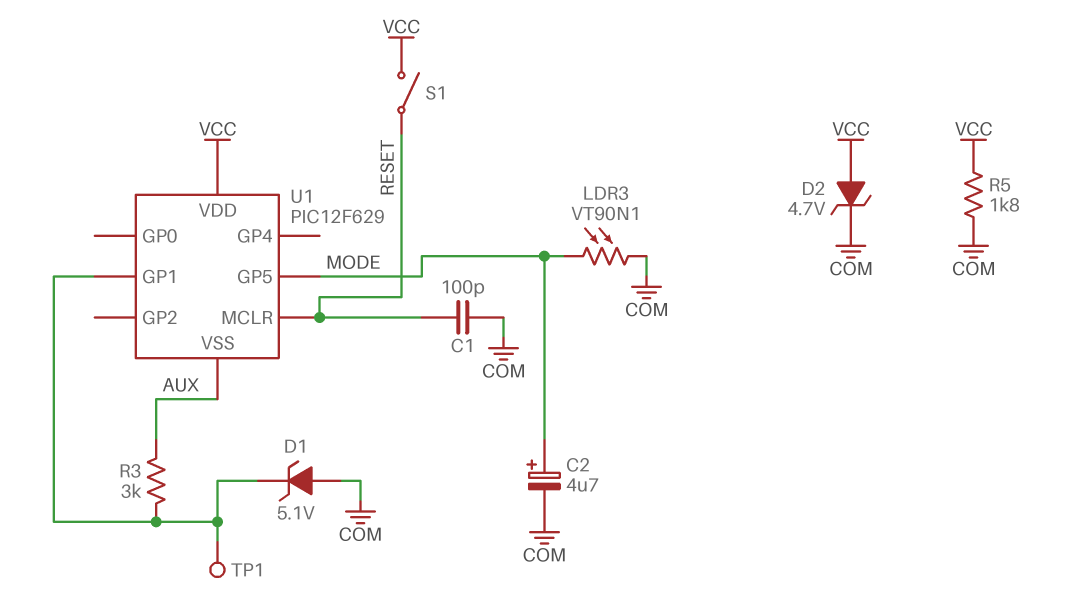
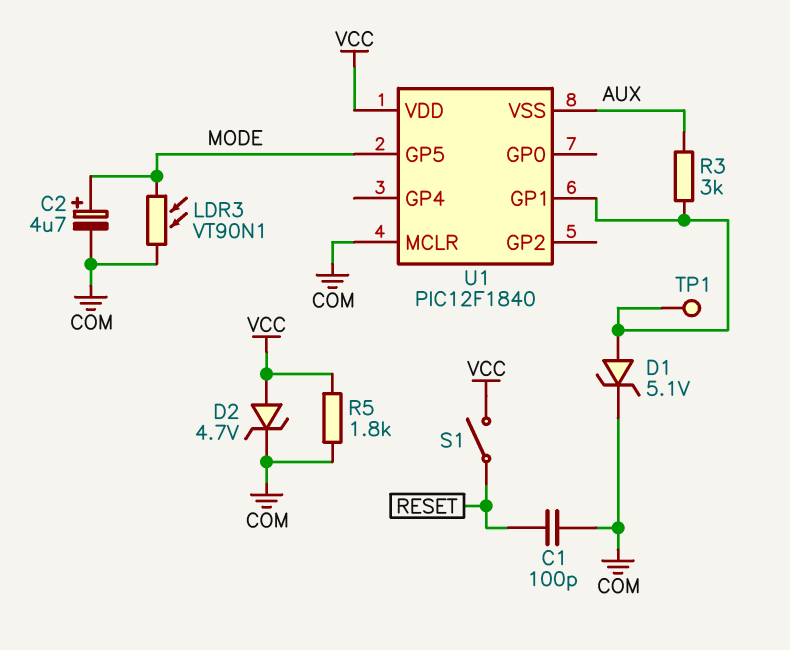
D1: zener 5.1V (A COM, K U1/GP1) -> zener 5.1V (A U1/GP1, K COM)
U1: PIC12F629 -> PIC12F1840
U1 pin MCLR: RESET -> COM

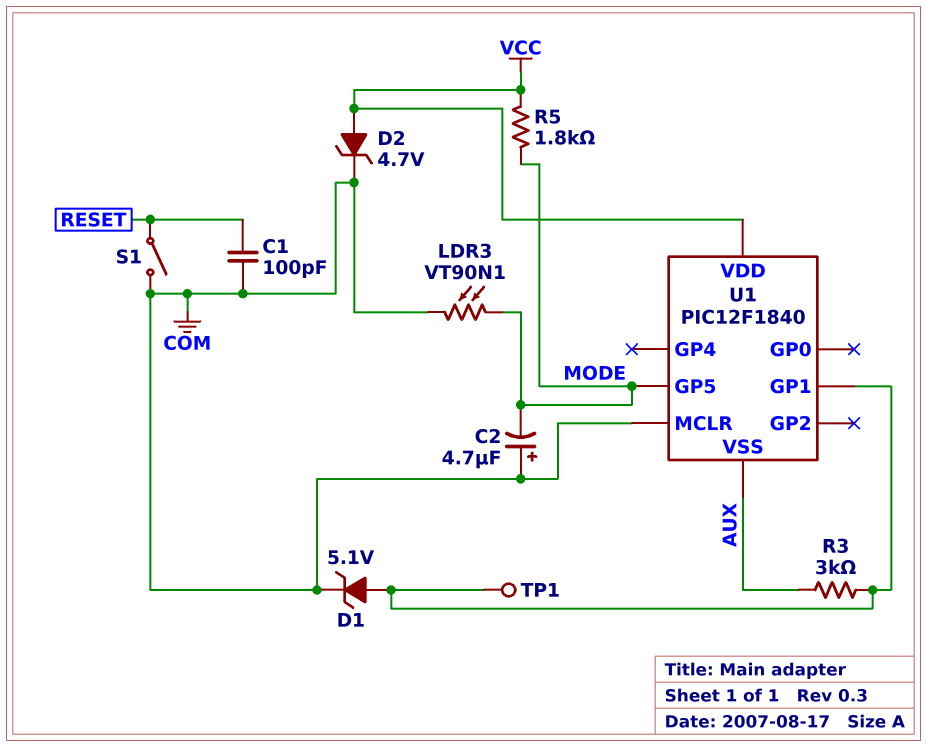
C2: 4.7uF (plus MODE, minus COM) -> 4.7uF (plus COM, minus MODE)
R5: 1.8k (COM, VCC) -> 1.8k (MODE, VCC)
S1: switch (RESET, VCC) -> switch (COM, RESET)

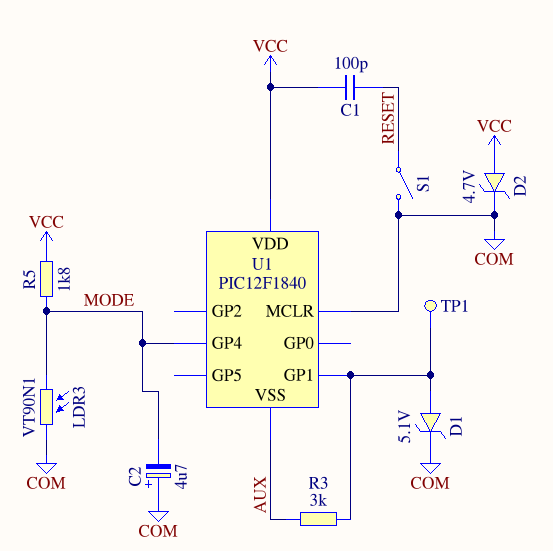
C1: 100pF (COM, RESET) -> 100pF (RESET, VCC)
U1 pin GP4: none -> MODE
U1 pin GP5: MODE -> none

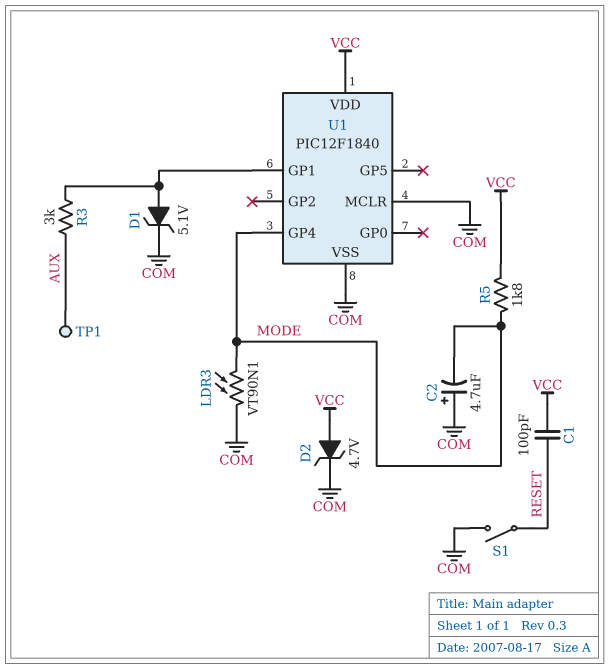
TP1: test point (U1/GP1) -> test point (AUX)
U1 pin VSS: AUX -> COM

